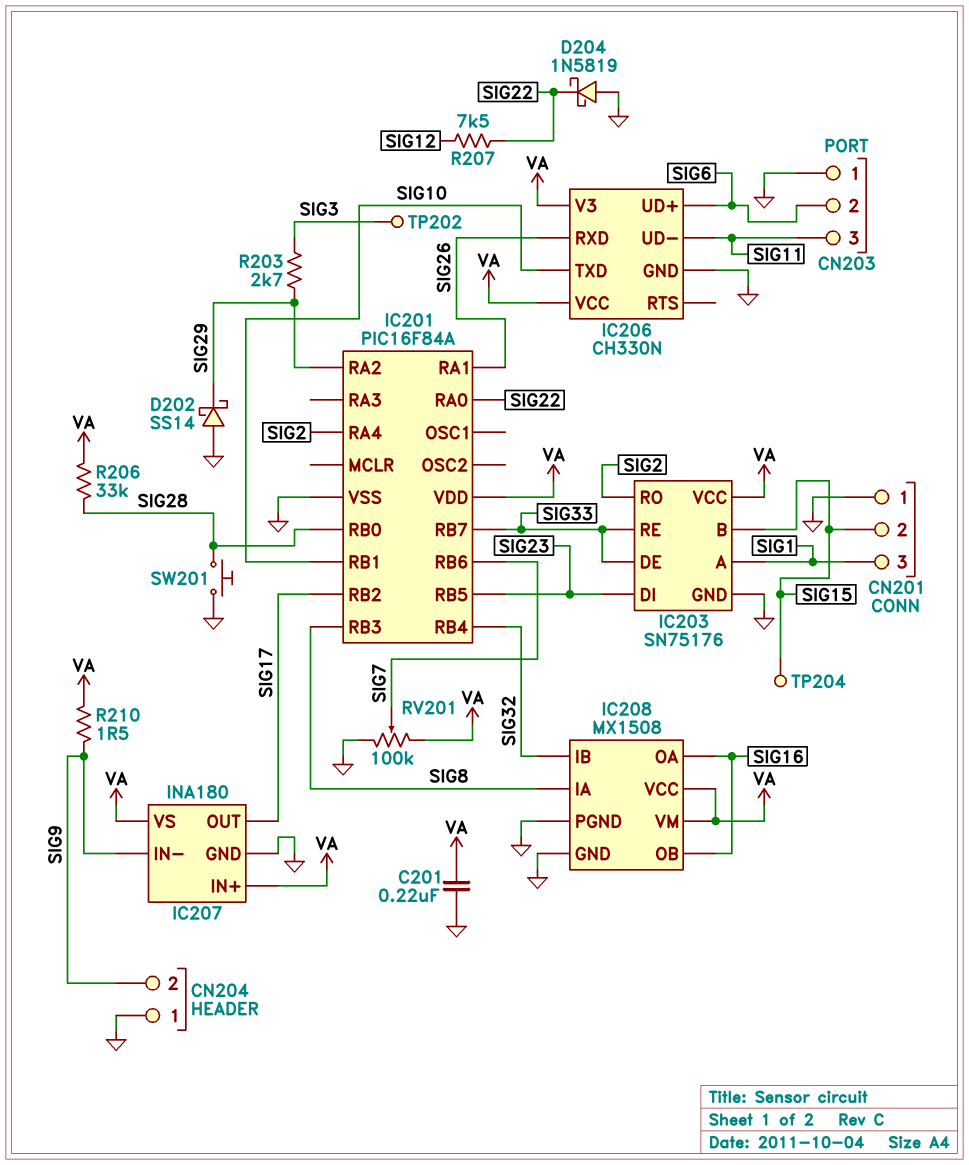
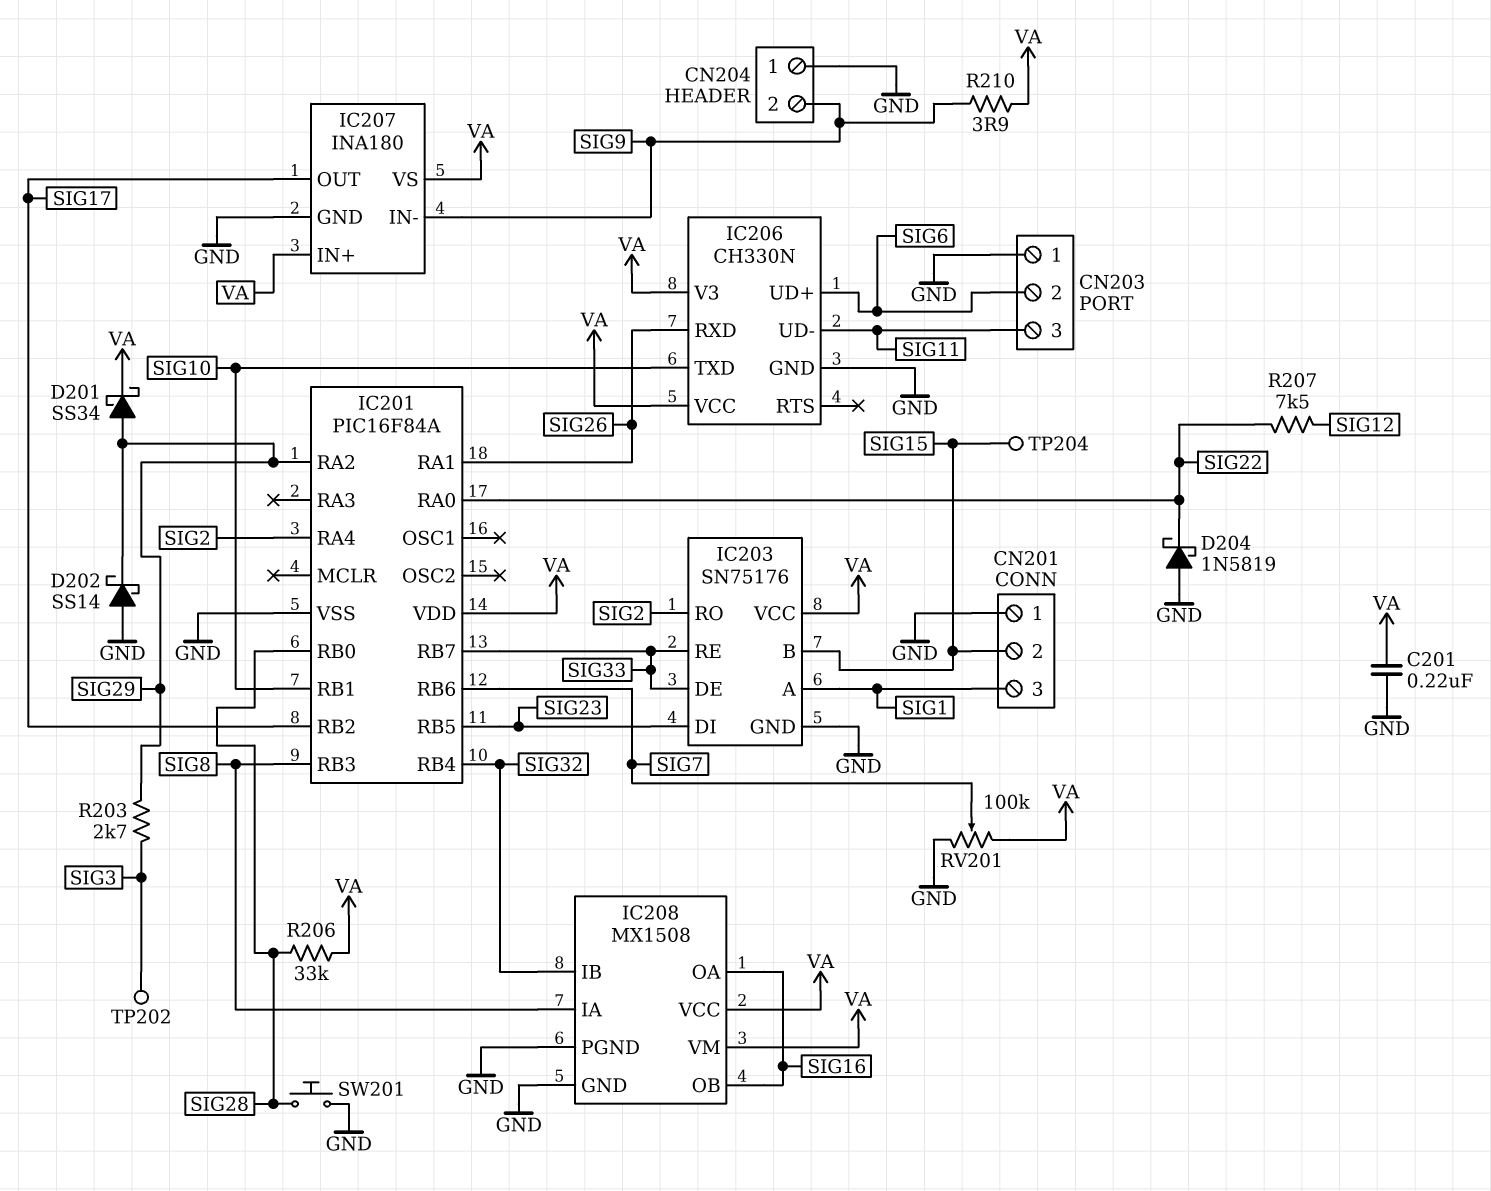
D201: none -> schottky SS34 (A SIG29, K VA)
R210: 1.5 (SIG9, VA) -> 3.9 (SIG9, VA)

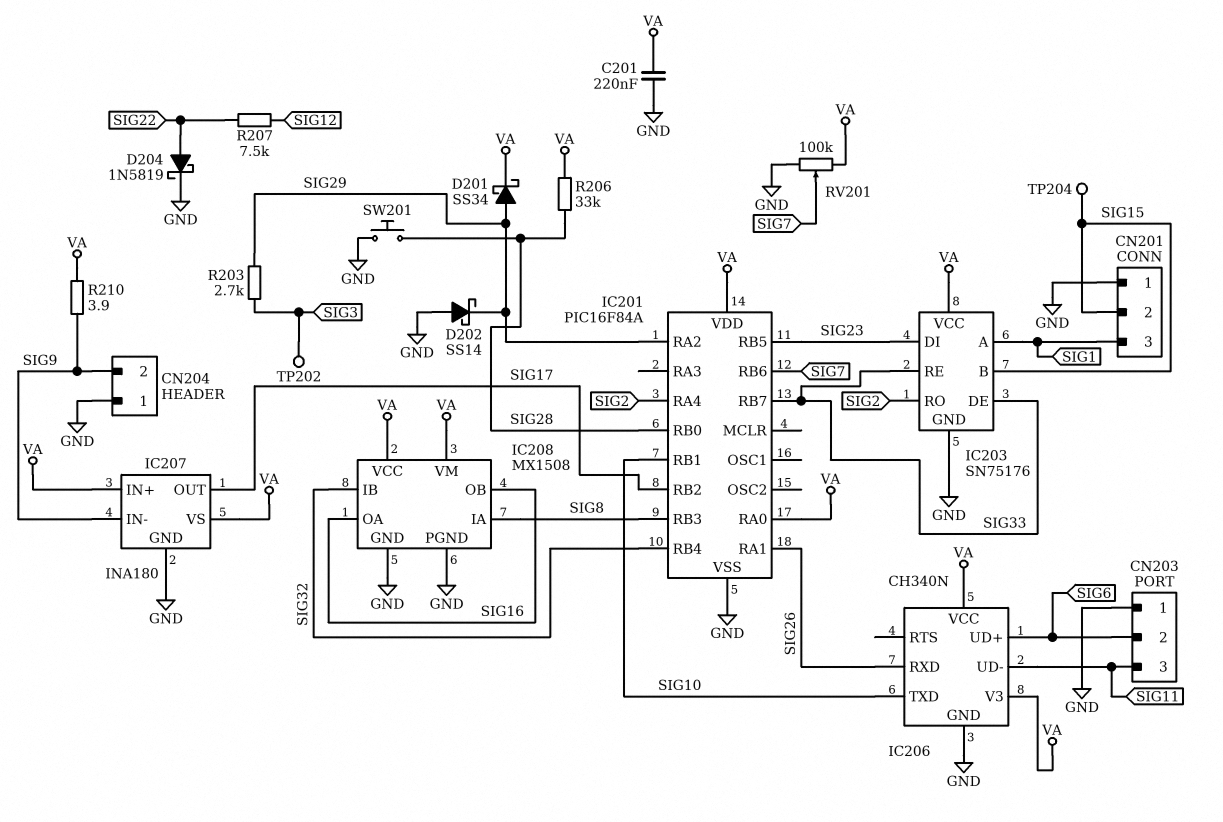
D204: schottky 1N5819 (A GND, K SIG22) -> schottky 1N5819 (A SIG22, K GND)
IC201 pin RA0: SIG22 -> VA
IC206: CH330N -> CH340N

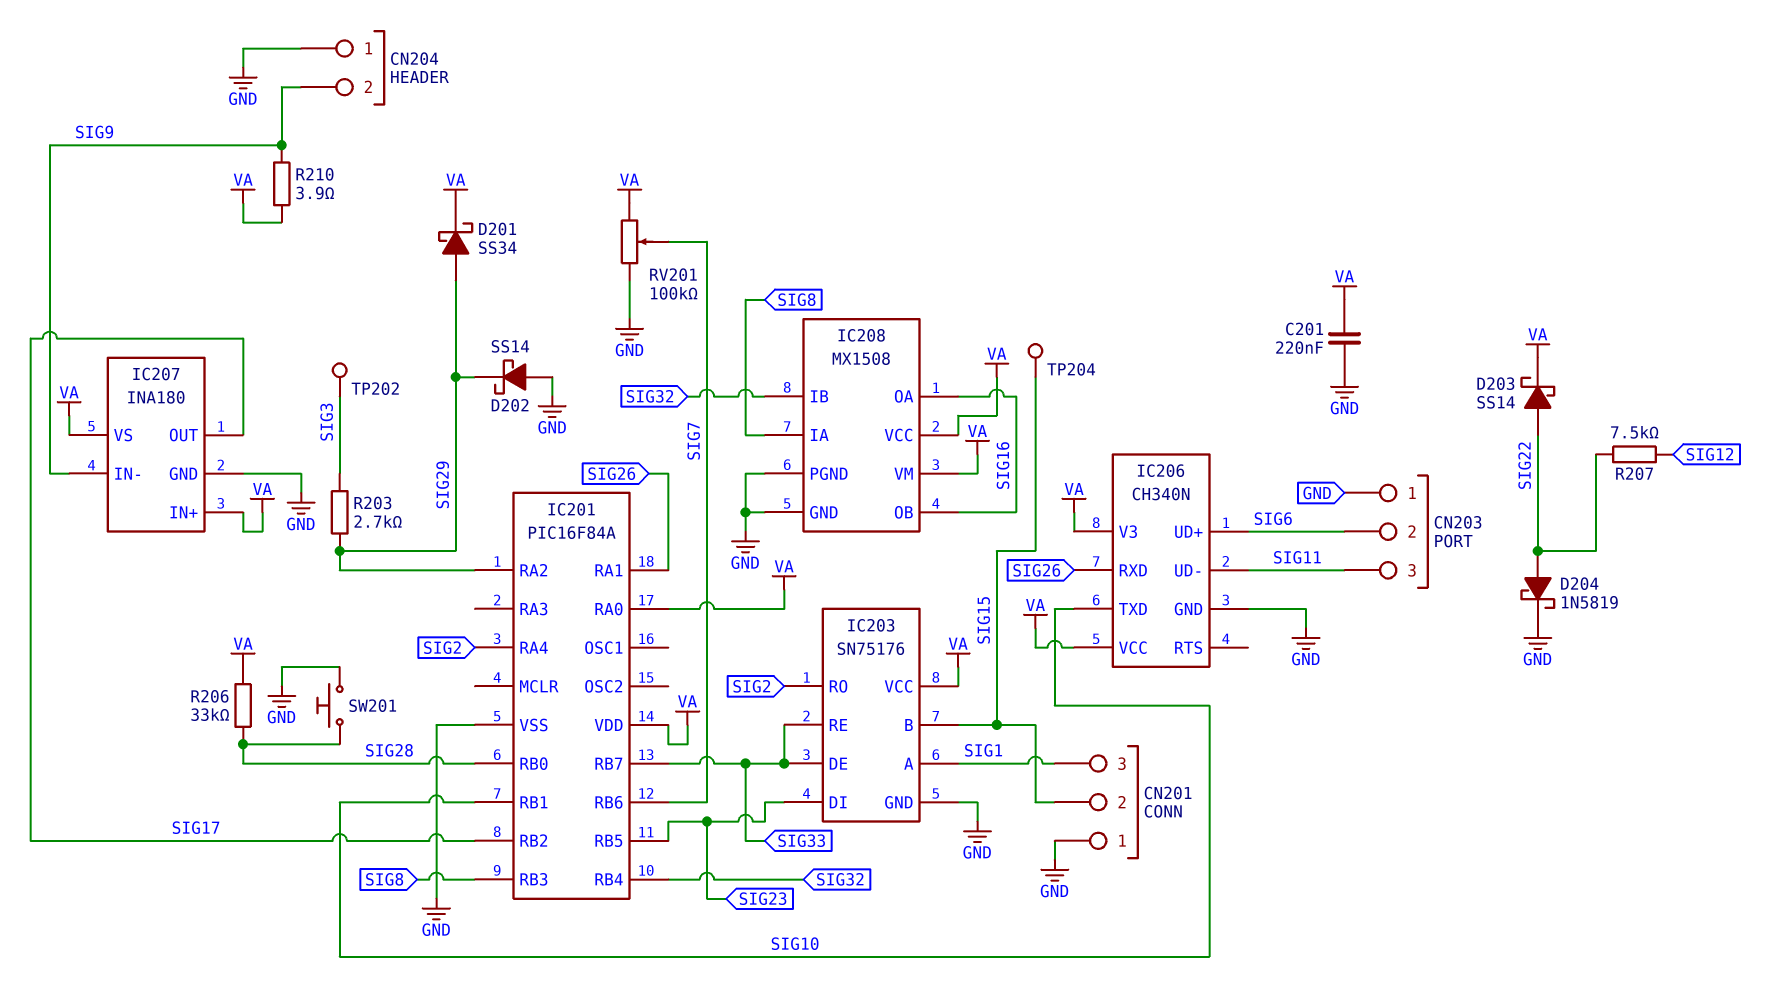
D203: none -> schottky SS14 (A SIG22, K VA)

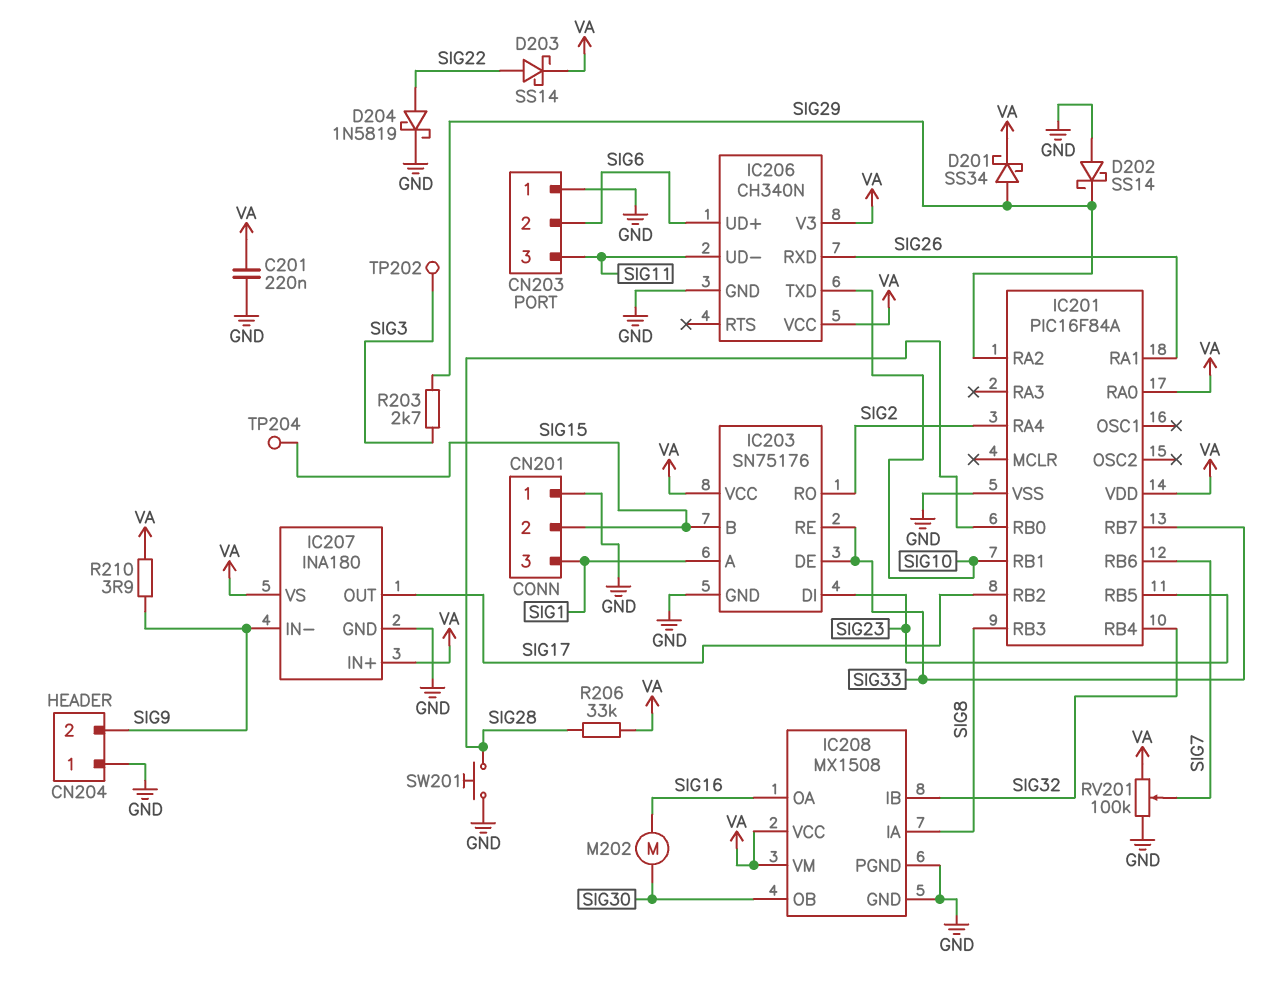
IC208 pin OB: SIG16 -> SIG30
M202: none -> motor (SIG16, SIG30)
R207: 7.5k (SIG12, SIG22) -> none

